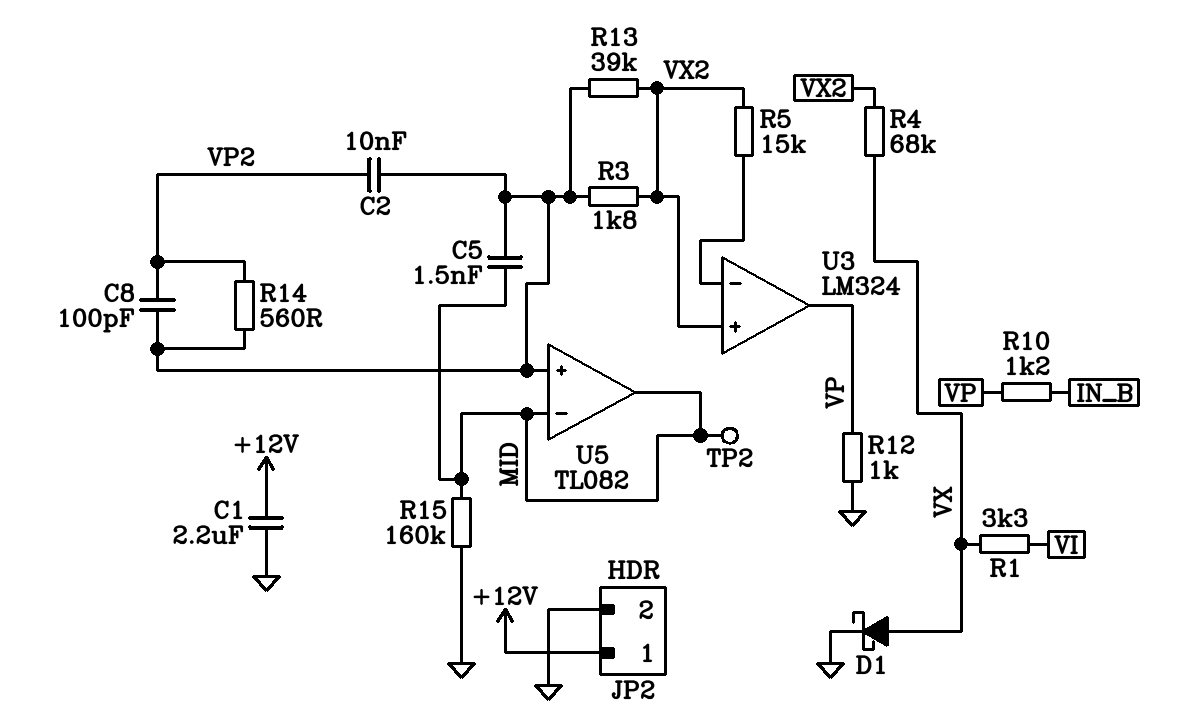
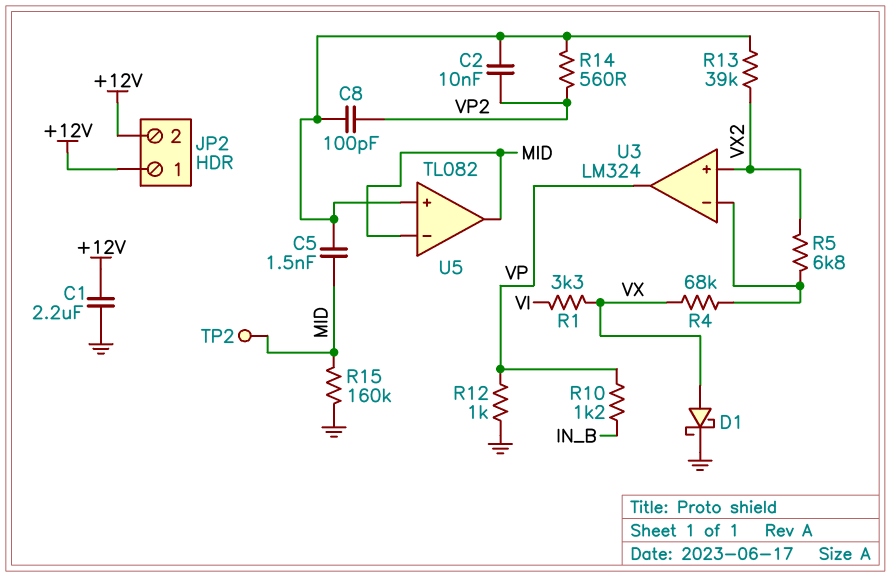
JP2 pin 2: GND -> +12V
R3: 1.8k (U5/in+, VX2) -> none
R4: 68k (VX, VX2) -> 68k (U3/in-, VX)
R5: 15k (U3/in-, VX2) -> 6.8k (U3/in-, VX2)

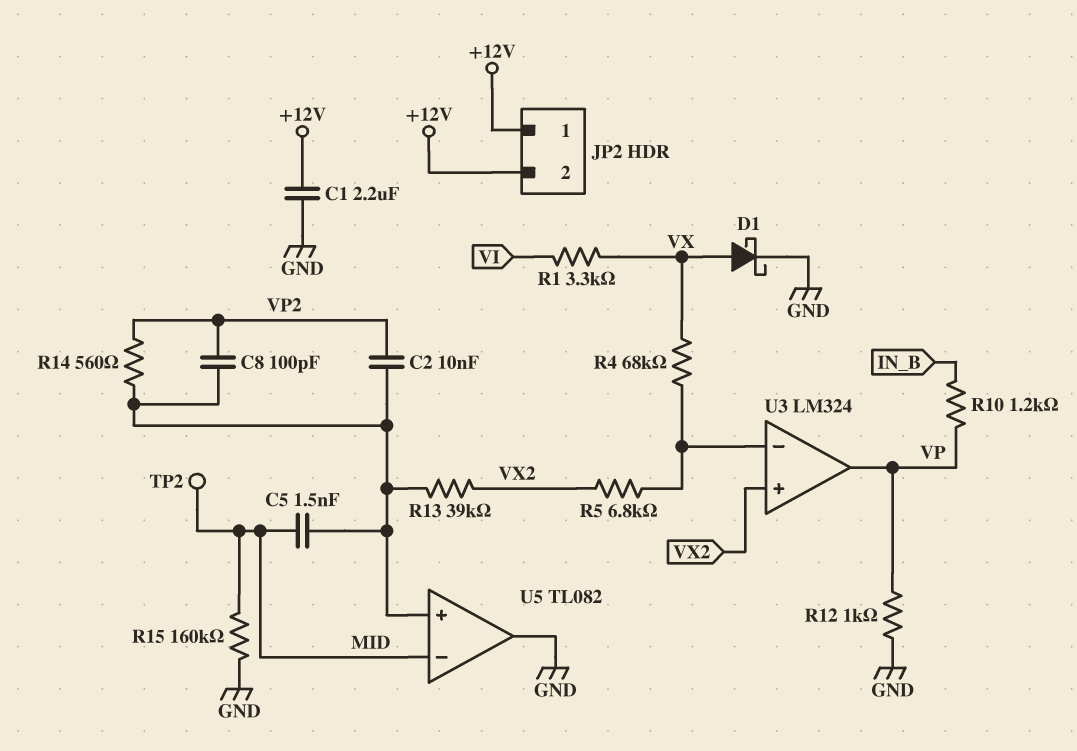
U5 pin out: MID -> GND

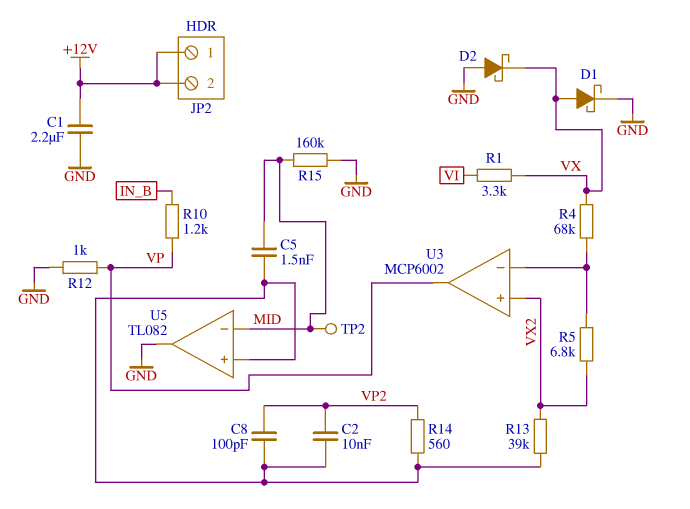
D2: none -> schottky (A GND, K VX)
U3: LM324 -> MCP6002

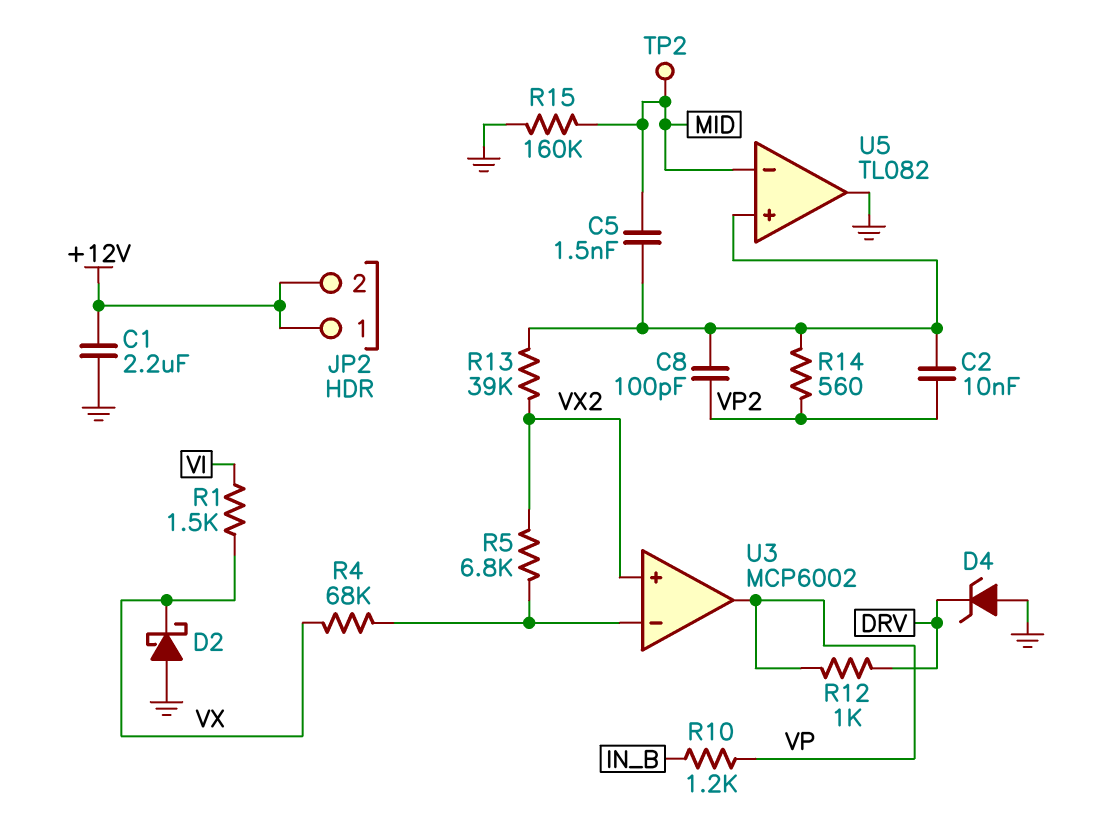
D1: schottky (A VX, K GND) -> none
D4: none -> zener (A GND, K DRV)
R1: 3.3k (VI, VX) -> 1.5k (VI, VX)
R12: 1k (GND, VP) -> 1k (DRV, VP)

